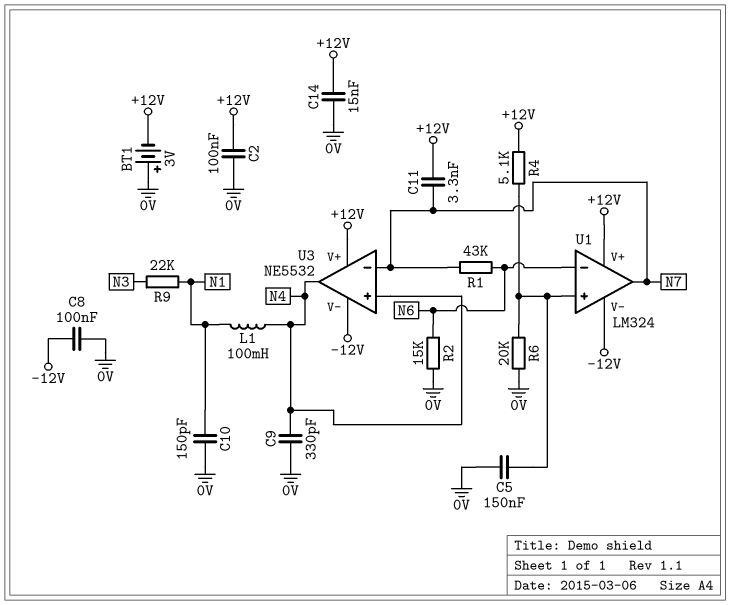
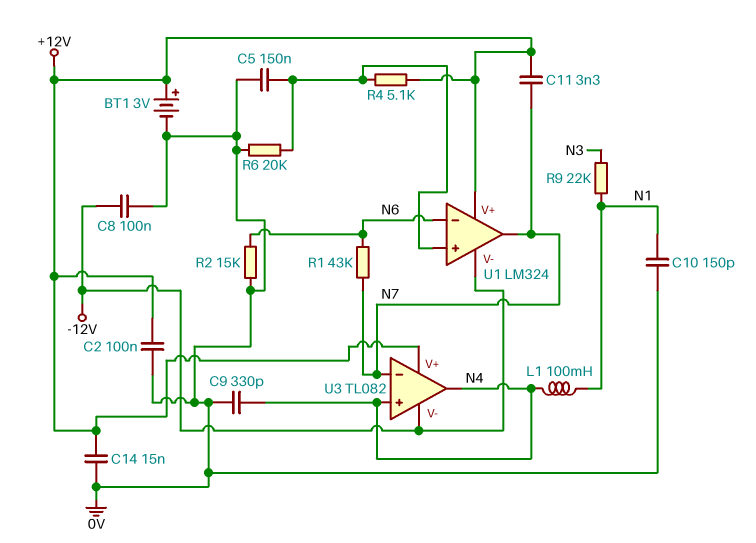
BT1: 3V (plus 0V, minus +12V) -> 3V (plus +12V, minus 0V)
U3: NE5532 -> TL082

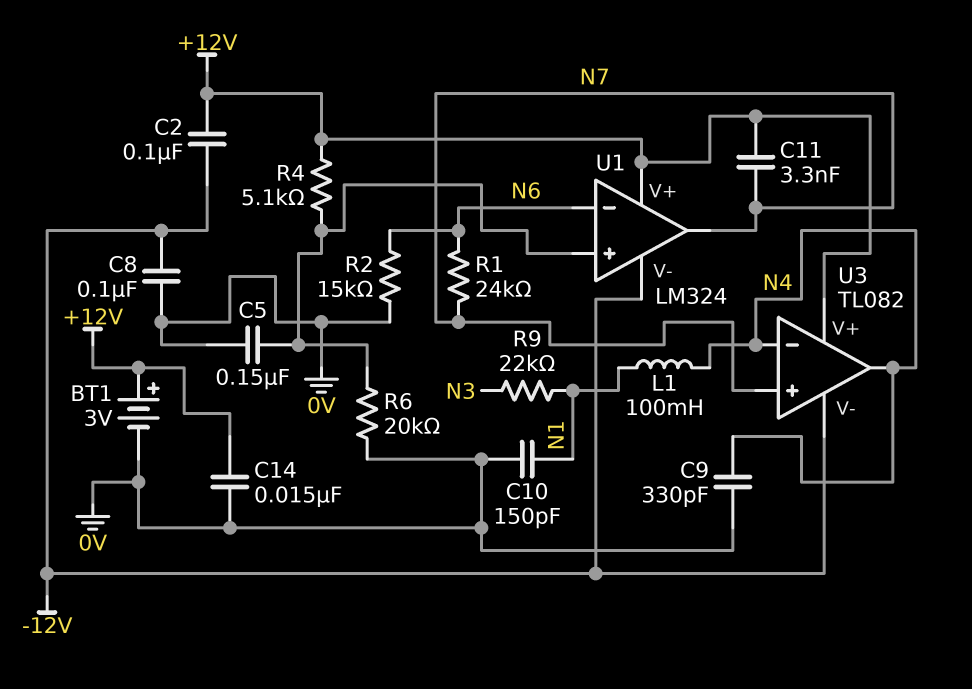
C2: 100nF (+12V, 0V) -> 100nF (+12V, -12V)
R1: 43k (N6, N7) -> 24k (N6, N7)
U3 pin in+: N4 -> N7
U3 pin in-: N7 -> N4

